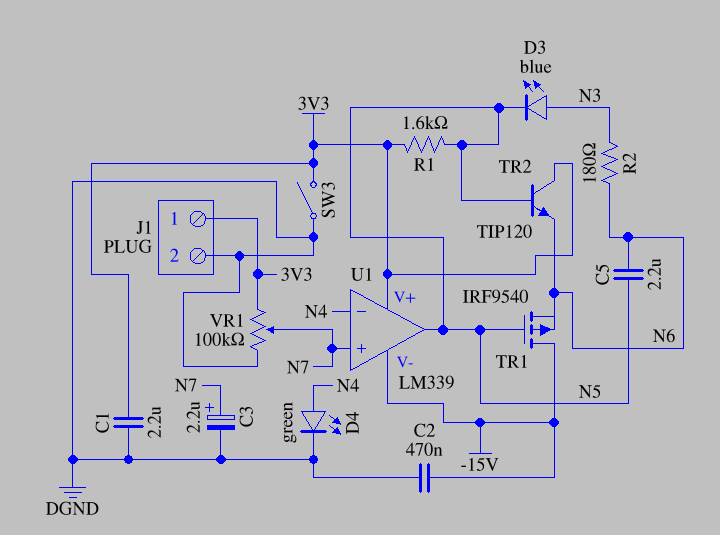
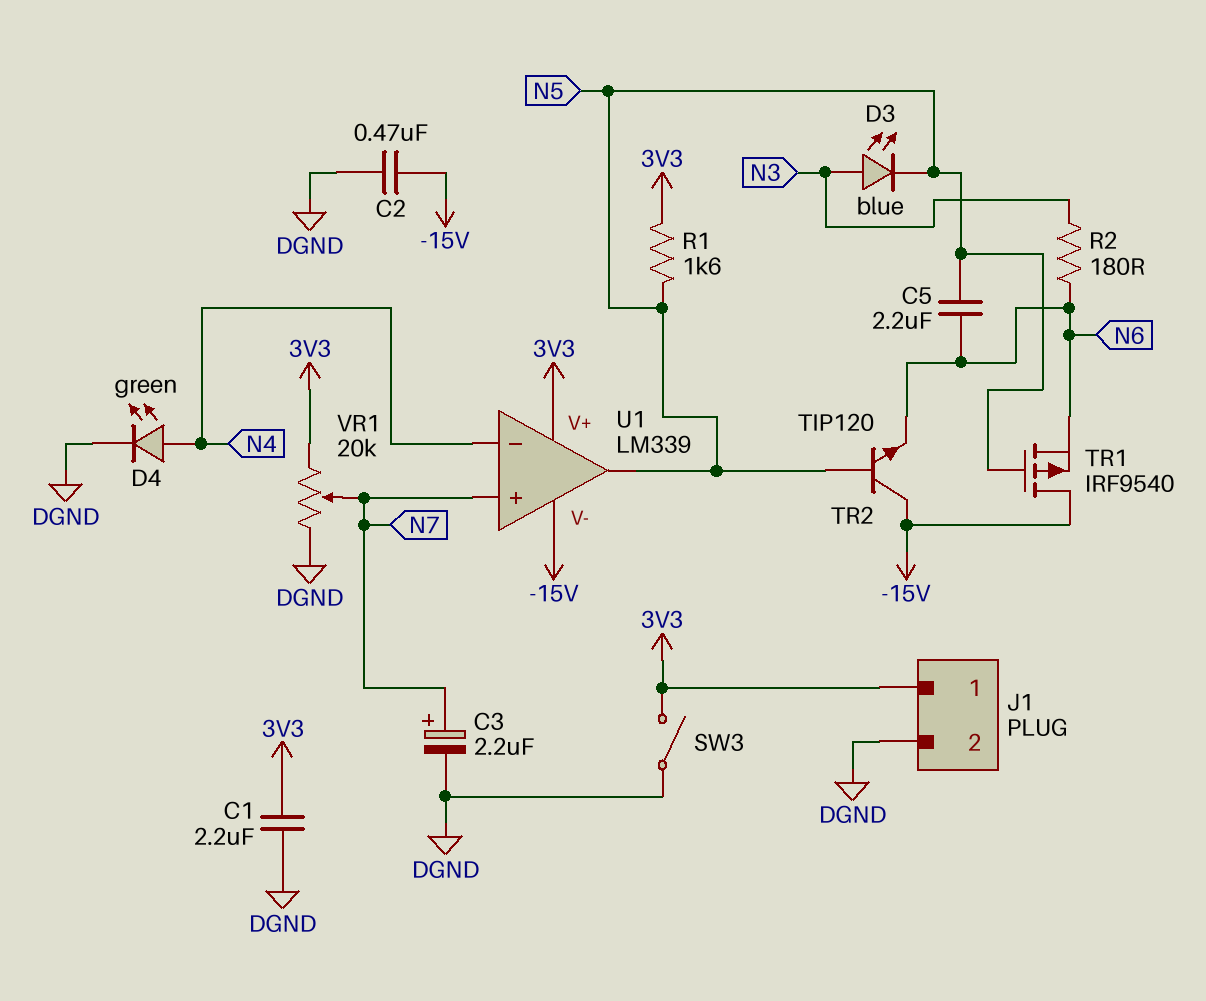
TR2: NPN TIP120 (B N5, C 3V3, E N6) -> NPN TIP120 (B N5, C -15V, E N6)
VR1: 100k (3V3, DGND, wiper N7) -> 20k (3V3, DGND, wiper N7)

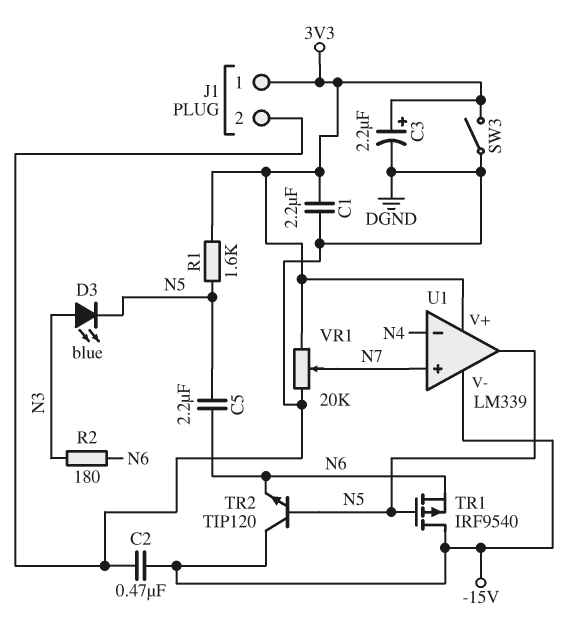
C3: 2.2uF (plus N7, minus DGND) -> 2.2uF (plus 3V3, minus DGND)
D4: LED green (A N4, K DGND) -> none

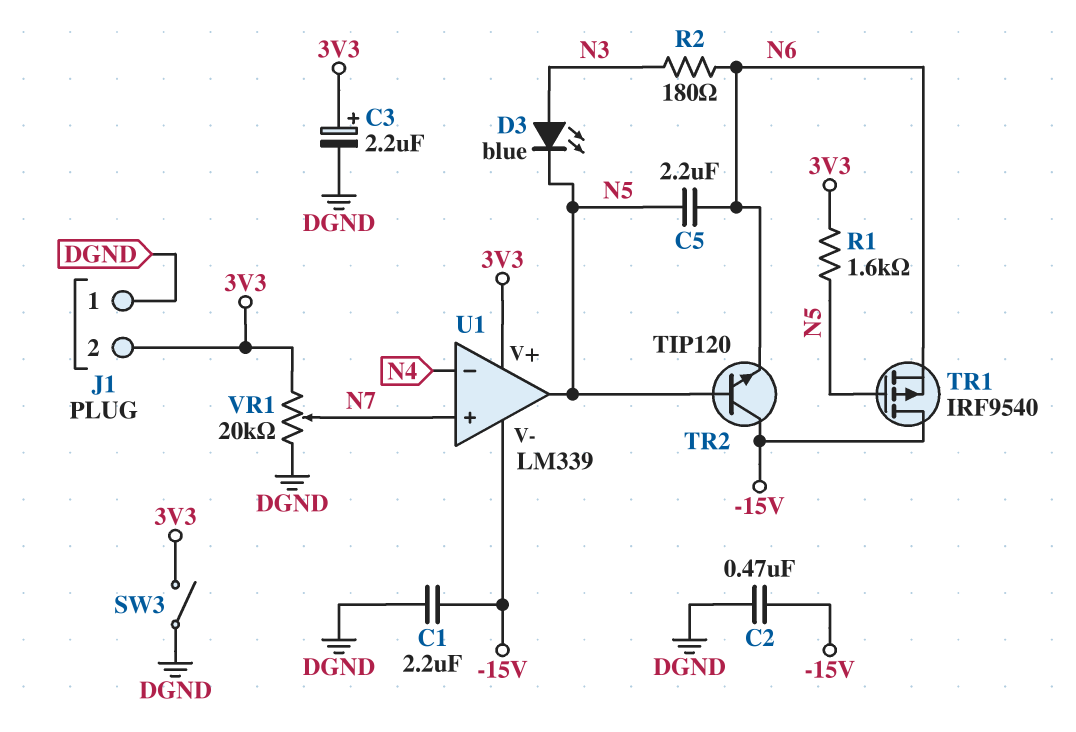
C1: 2.2uF (3V3, DGND) -> 2.2uF (-15V, DGND)
J1 pin 1: 3V3 -> DGND
J1 pin 2: DGND -> 3V3

